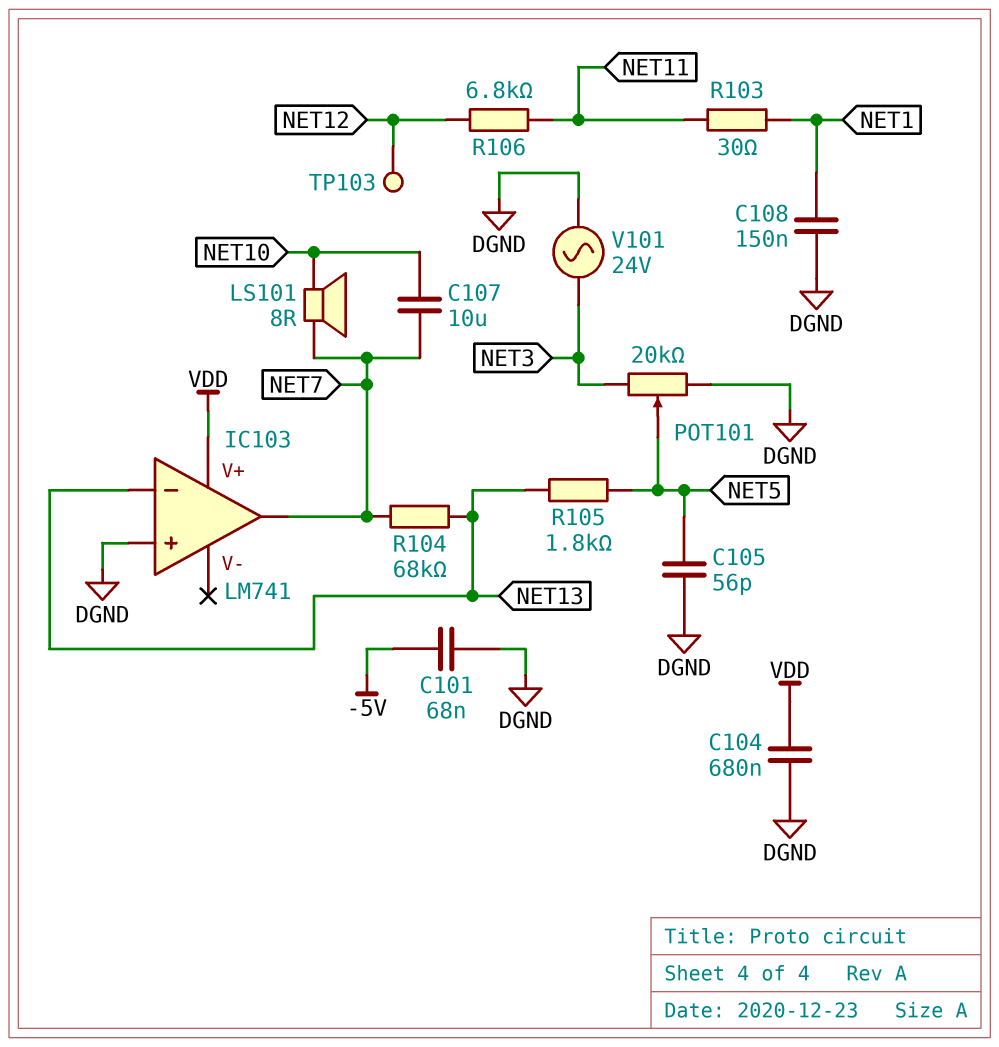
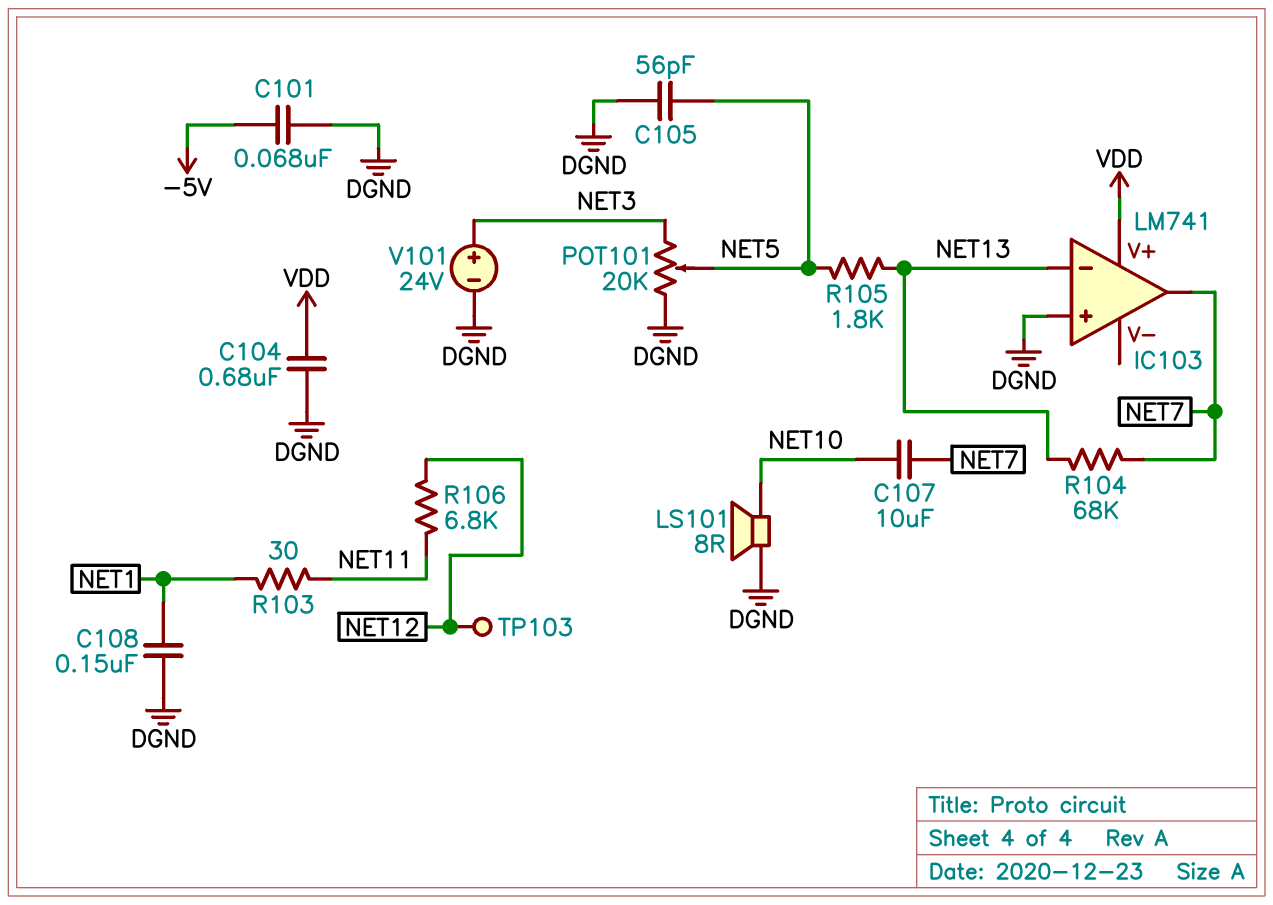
LS101: speaker 8R (NET7, NET10) -> speaker 8R (DGND, NET10)
V101: AC 24V (DGND, NET3) -> 24V (plus NET3, minus DGND)

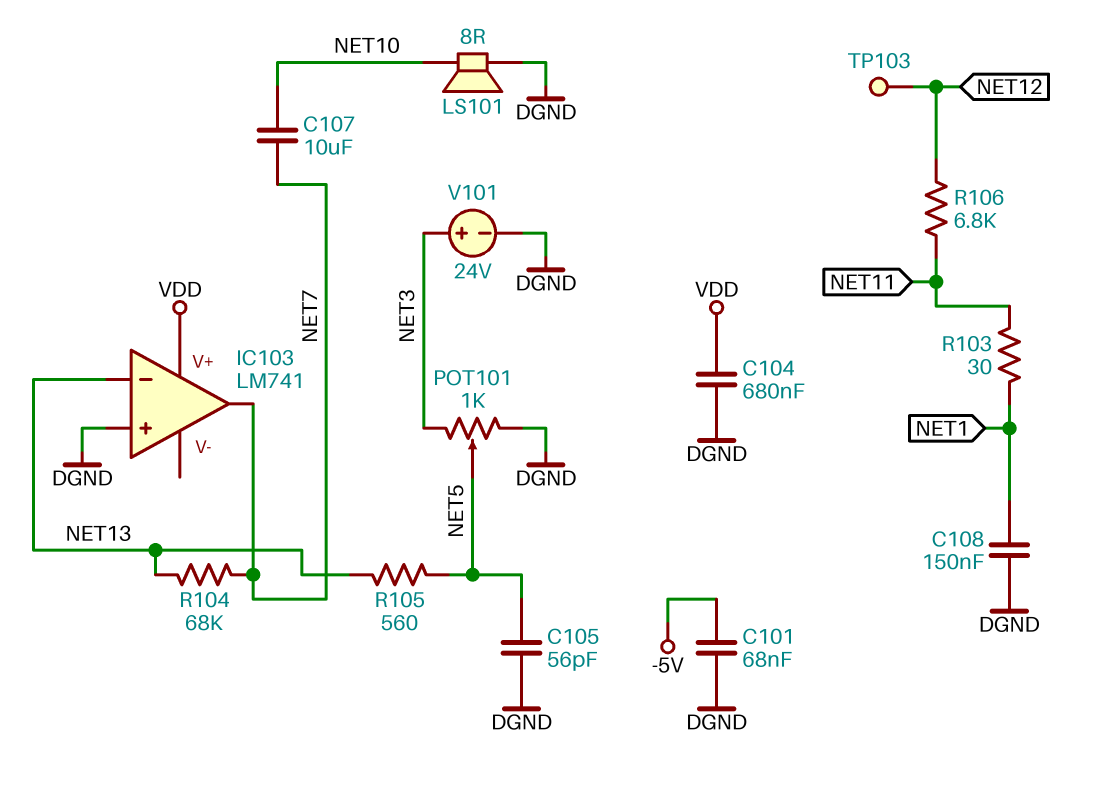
POT101: 20k (DGND, NET3, wiper NET5) -> 1k (DGND, NET3, wiper NET5)
R105: 1.8k (NET5, NET13) -> 560 (NET5, NET13)

